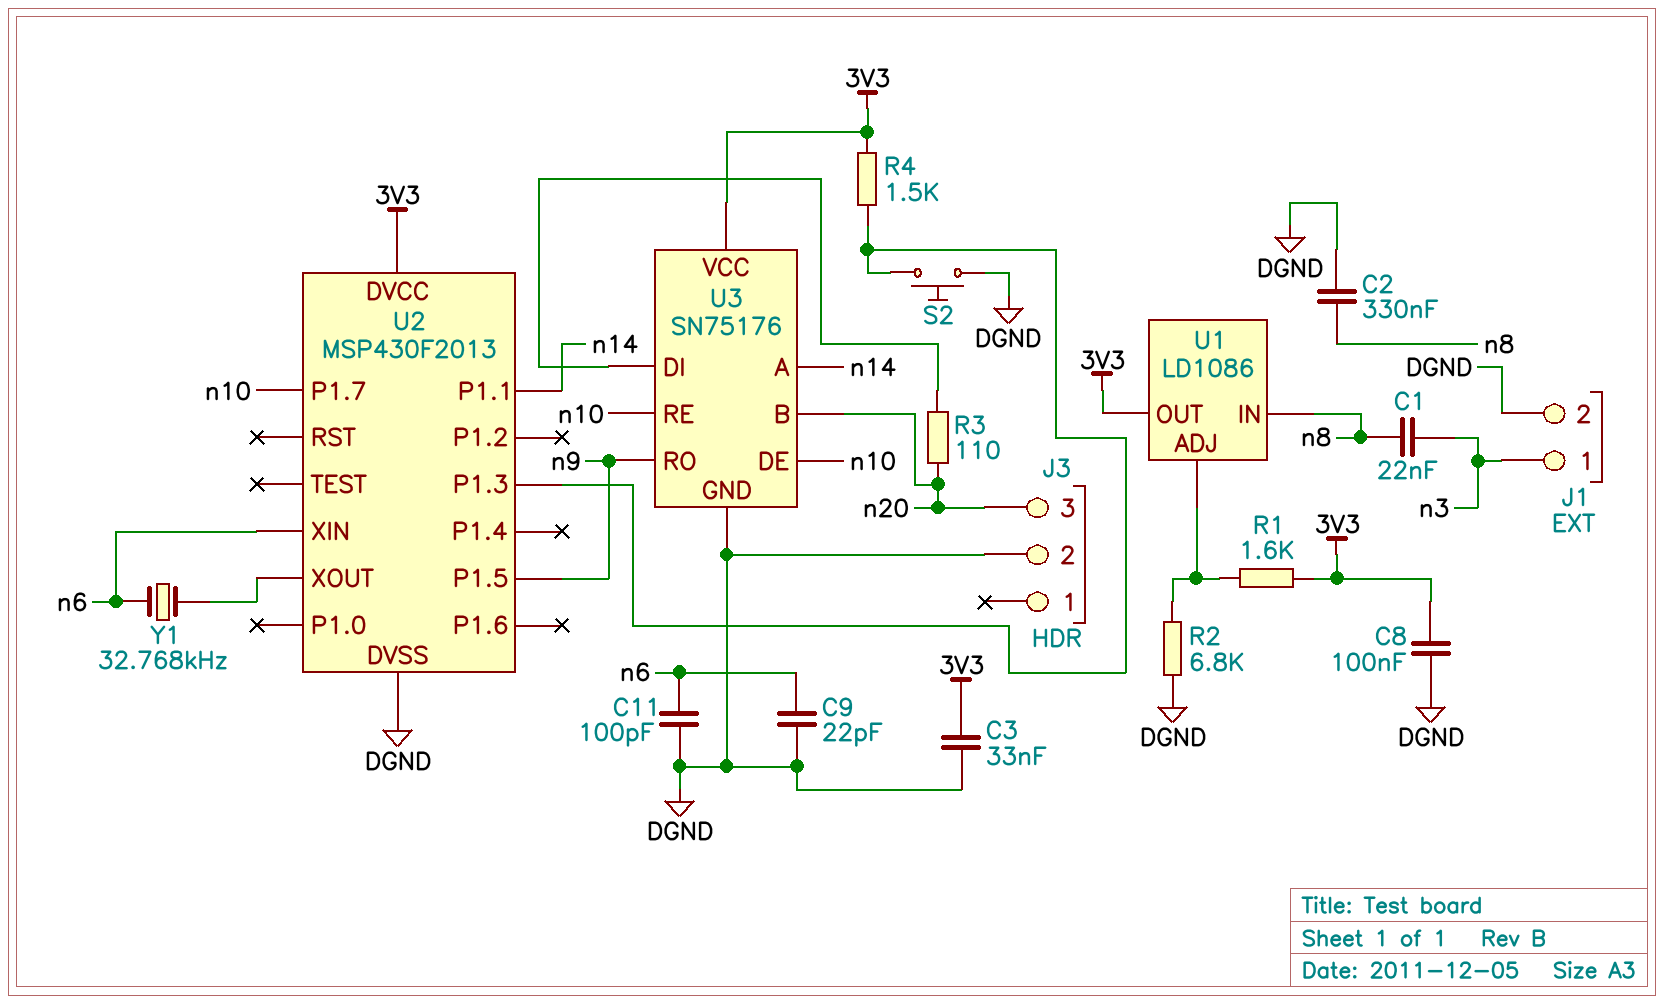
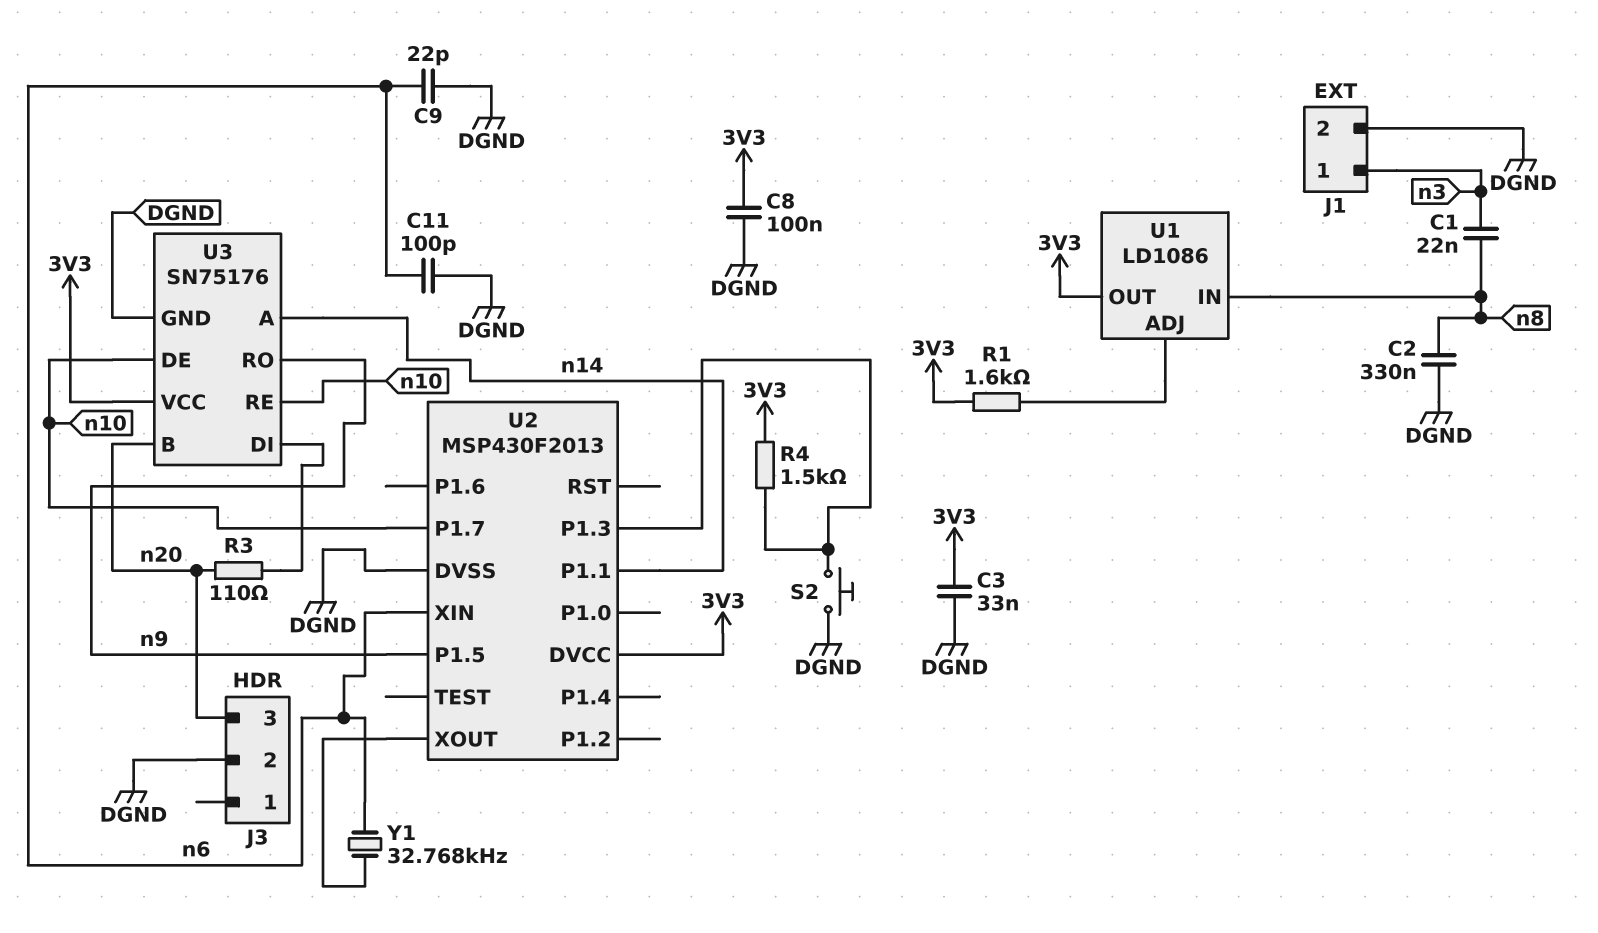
R2: 6.8k (DGND, U1/ADJ) -> none

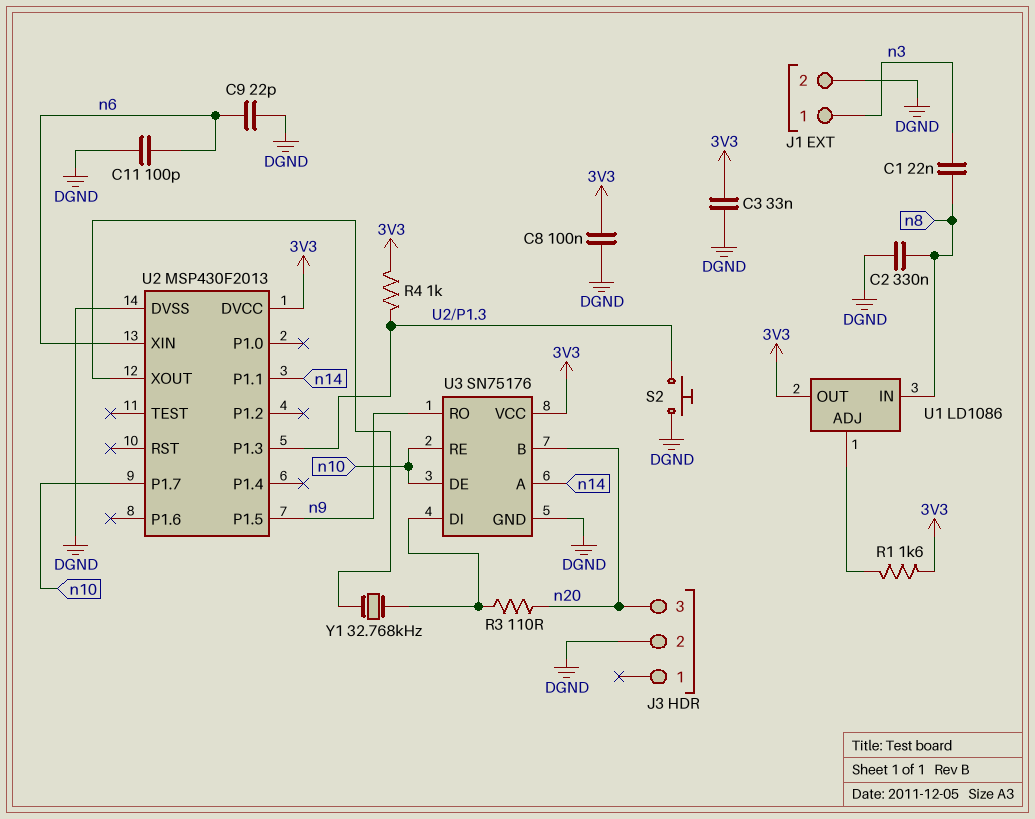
R4: 1.5k (3V3, U2/P1.3) -> 1k (3V3, U2/P1.3)
Y1: 32.768kHz (U2/XOUT, n6) -> 32.768kHz (U2/XOUT, U3/DI)

